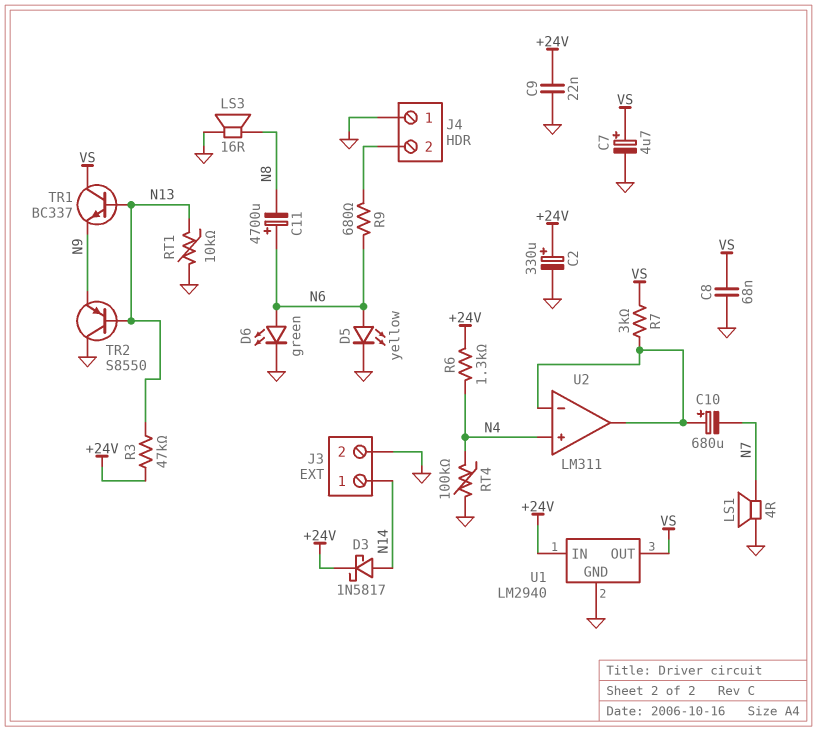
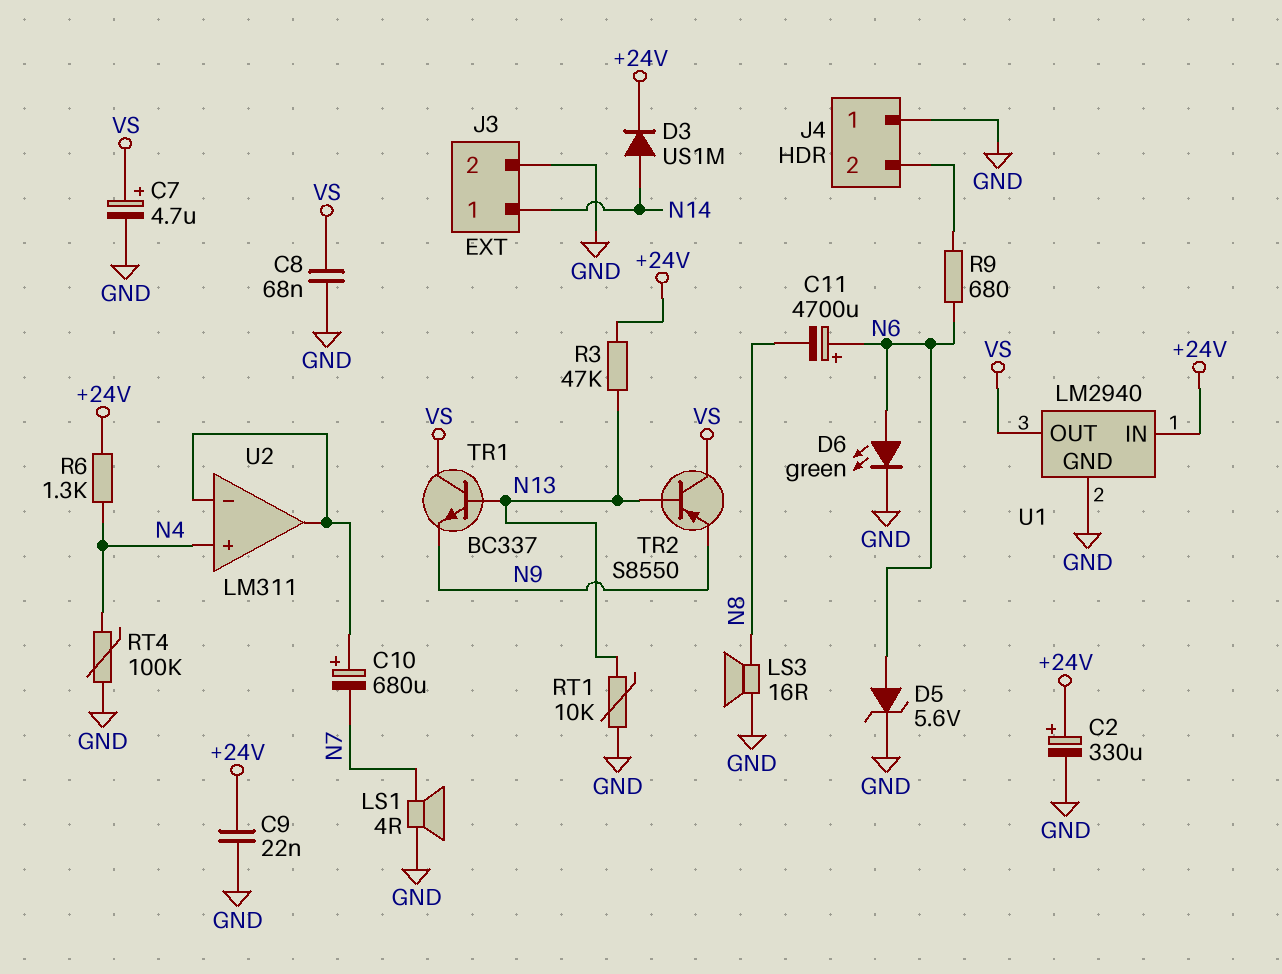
D3: schottky 1N5817 (A N14, K +24V) -> diode US1M (A N14, K +24V)
D5: LED yellow (A N6, K GND) -> zener 5.6V (A N6, K GND)
R7: 3k (U2/in-, VS) -> none
TR2: PNP S8550 (B N13, C GND, E N9) -> PNP S8550 (B N13, C VS, E N9)

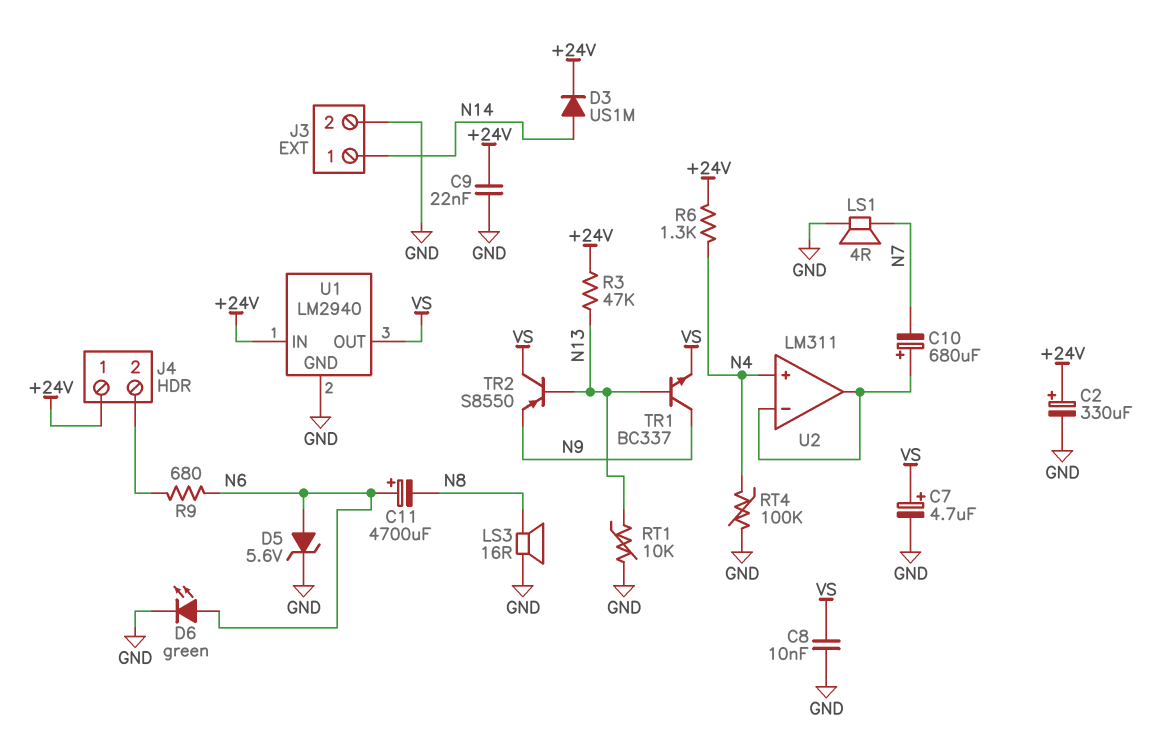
C8: 68nF (GND, VS) -> 10nF (GND, VS)
J4 pin 1: GND -> +24V
TR1: NPN BC337 (B N13, C VS, E N9) -> NPN BC337 (B N13, C N9, E VS)

